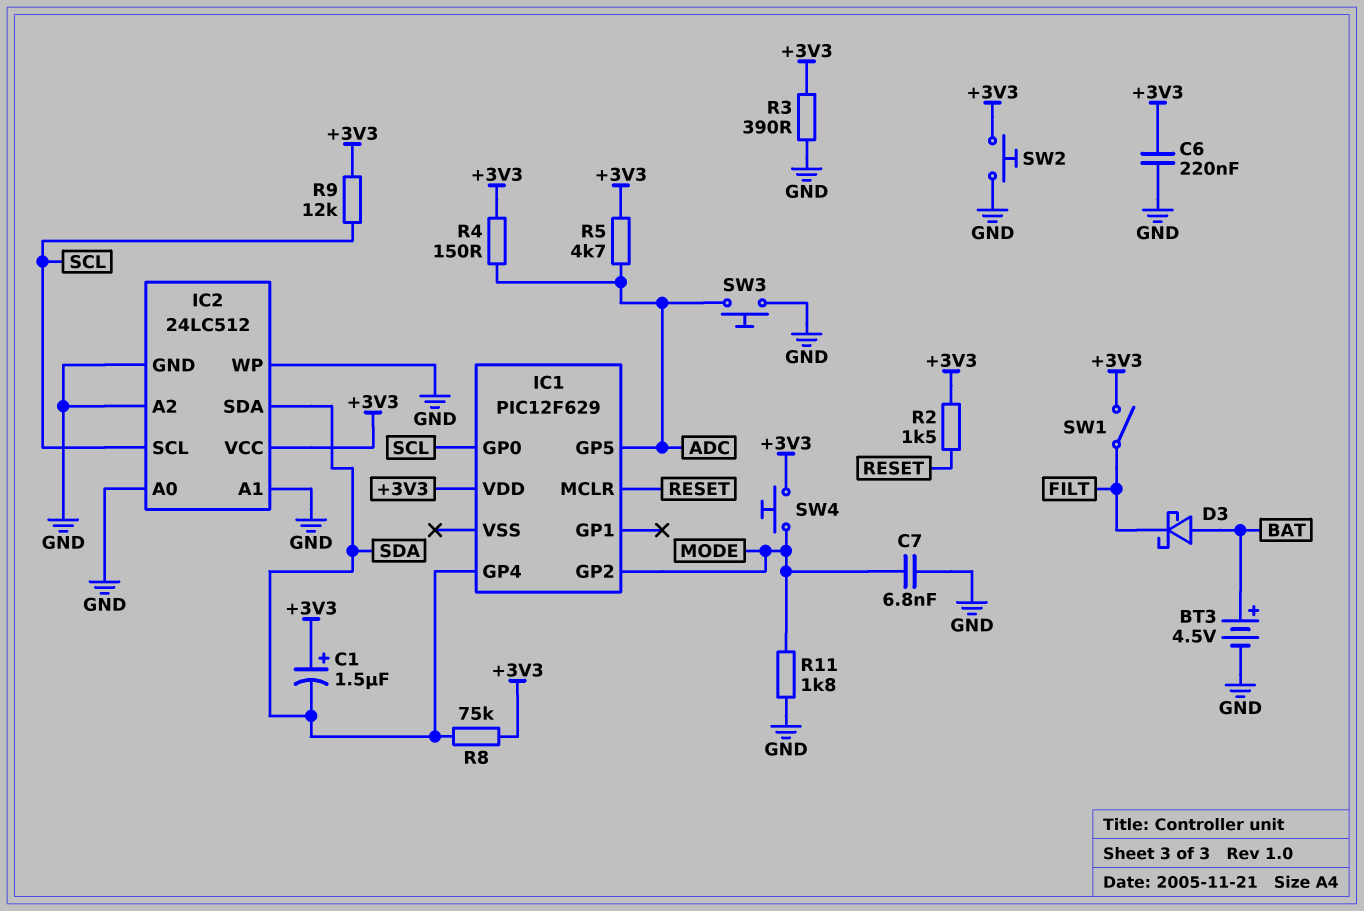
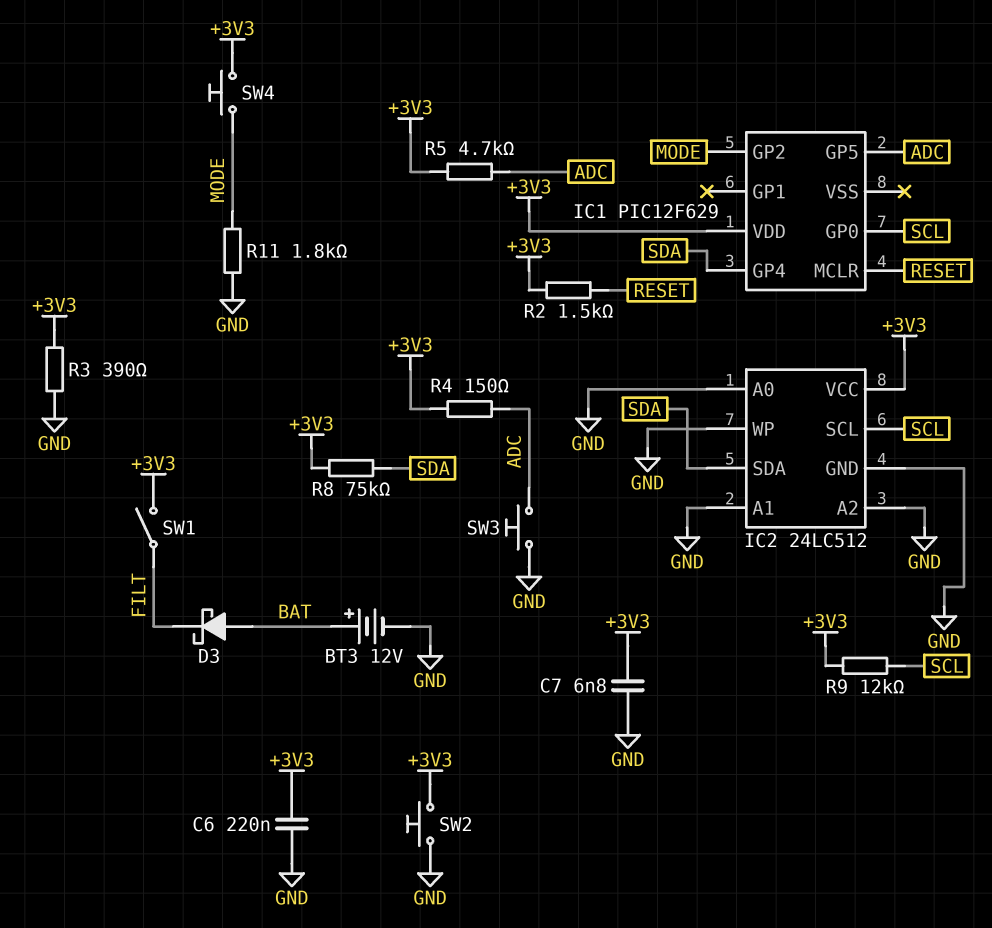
BT3: 4.5V (plus BAT, minus GND) -> 12V (plus BAT, minus GND)
C1: 1.5uF (plus +3V3, minus SDA) -> none
C7: 6.8nF (GND, MODE) -> 6.8nF (+3V3, GND)

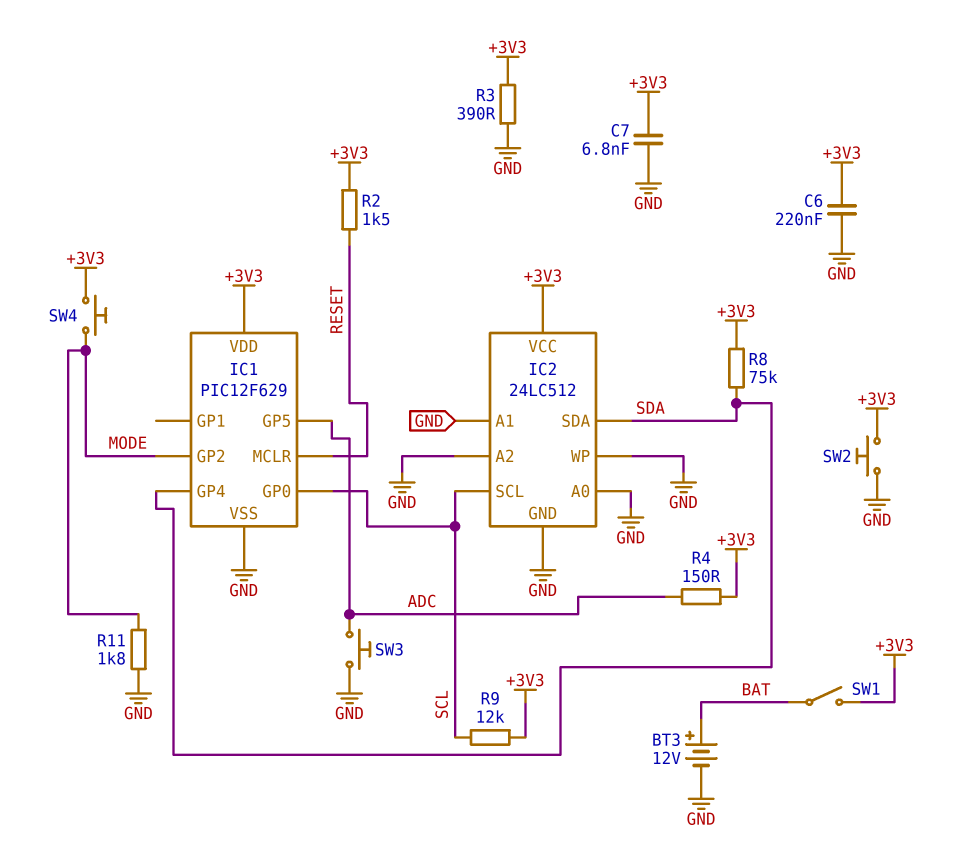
D3: schottky (A BAT, K FILT) -> none
IC1 pin VSS: none -> GND
R5: 4.7k (+3V3, ADC) -> none
SW1: switch (+3V3, FILT) -> switch (+3V3, BAT)

